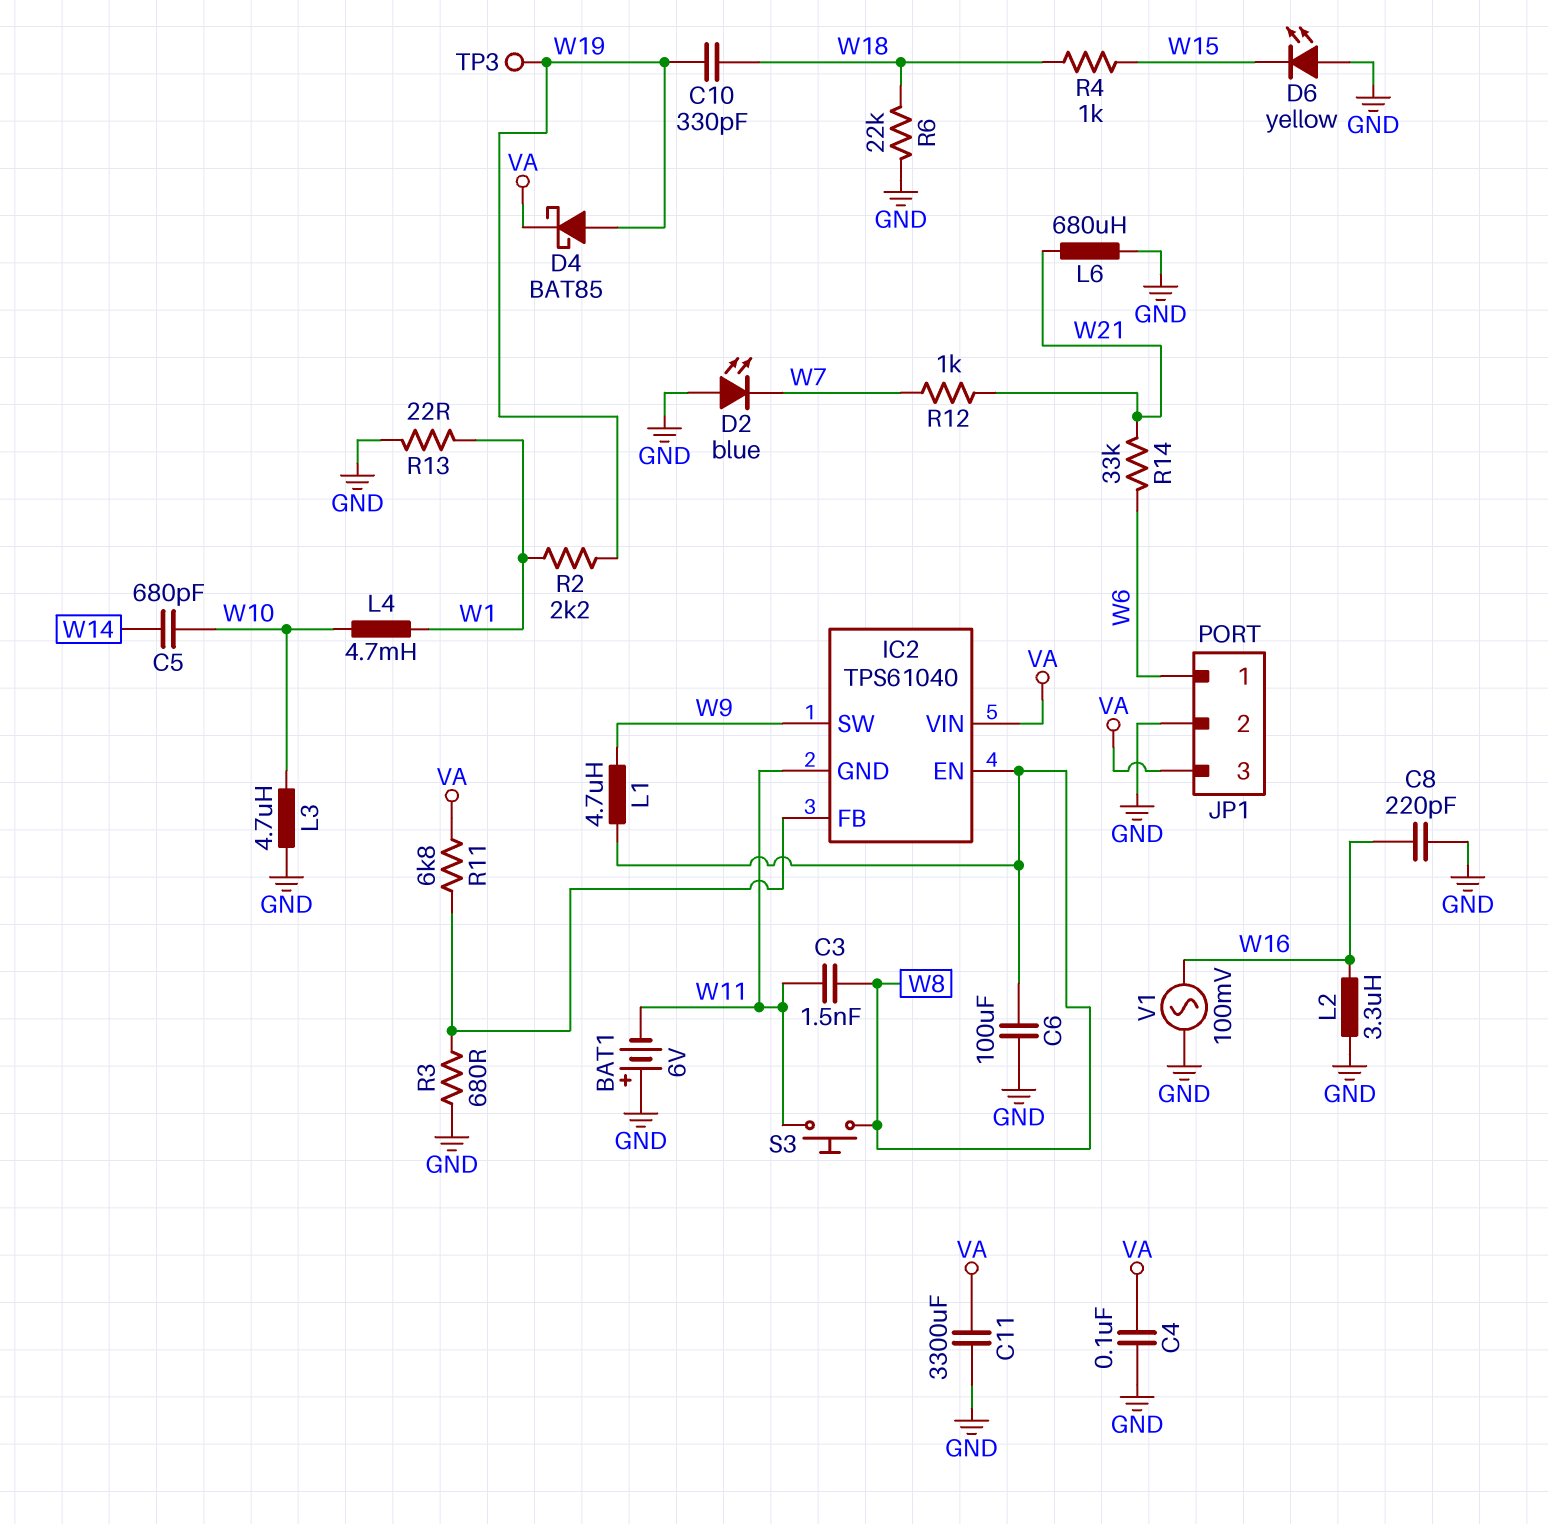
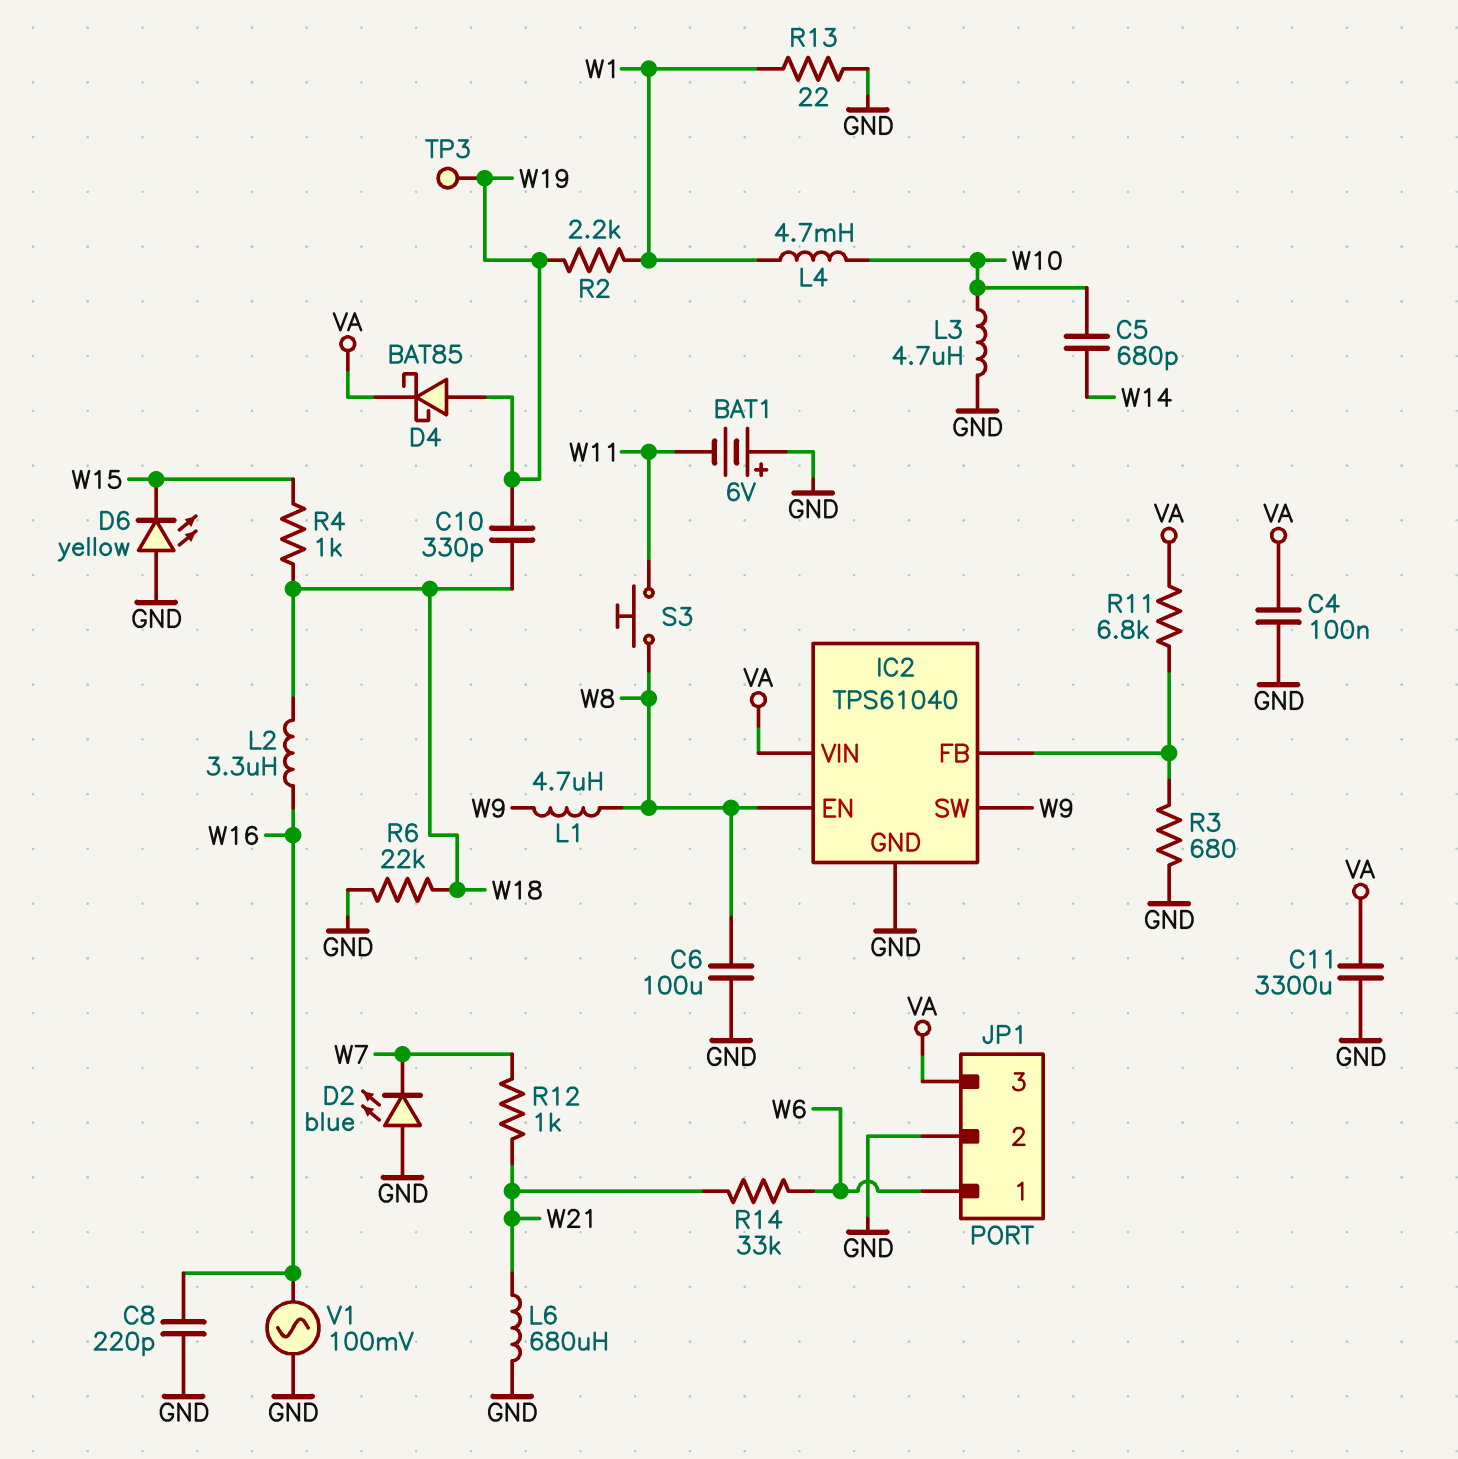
C3: 1.5nF (W8, W11) -> none
IC2 pin GND: W11 -> GND
L2: 3.3uH (GND, W16) -> 3.3uH (W16, W18)

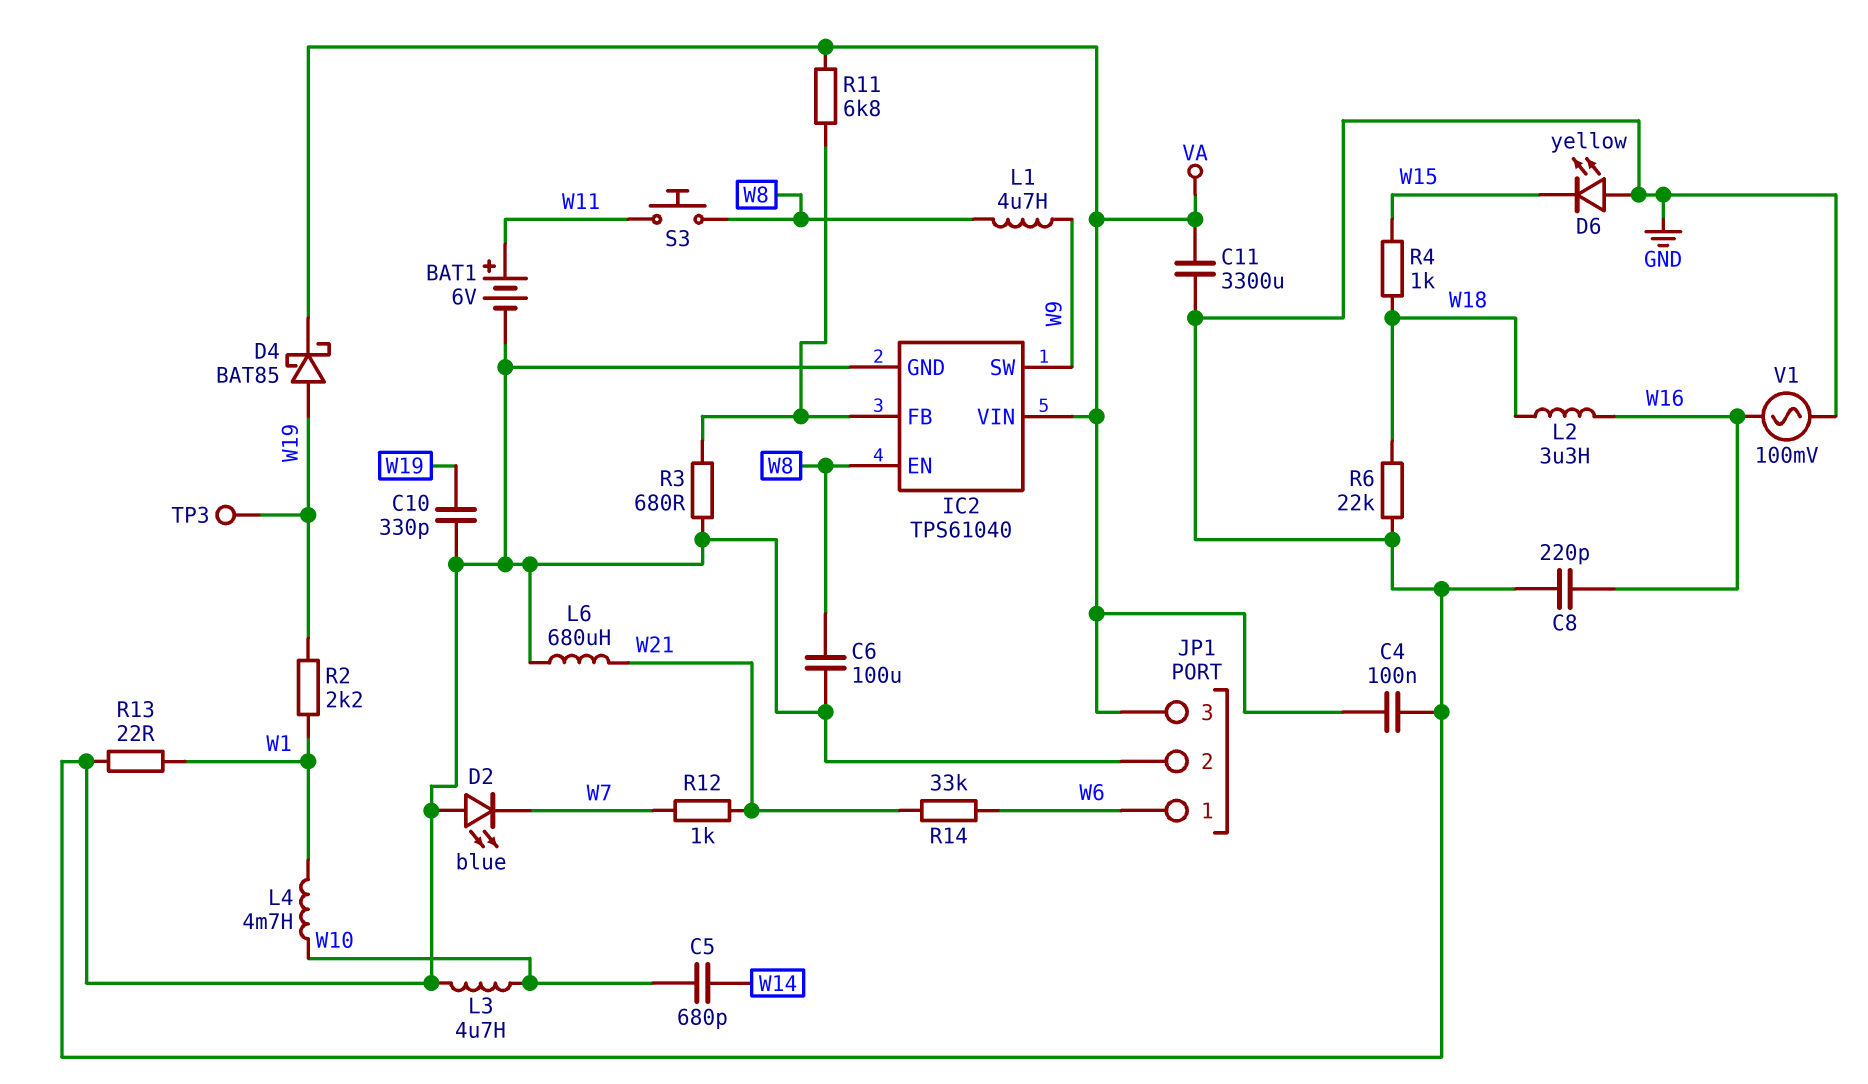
BAT1: 6V (plus GND, minus W11) -> 6V (plus W11, minus GND)
C10: 330pF (W18, W19) -> 330pF (GND, W19)

